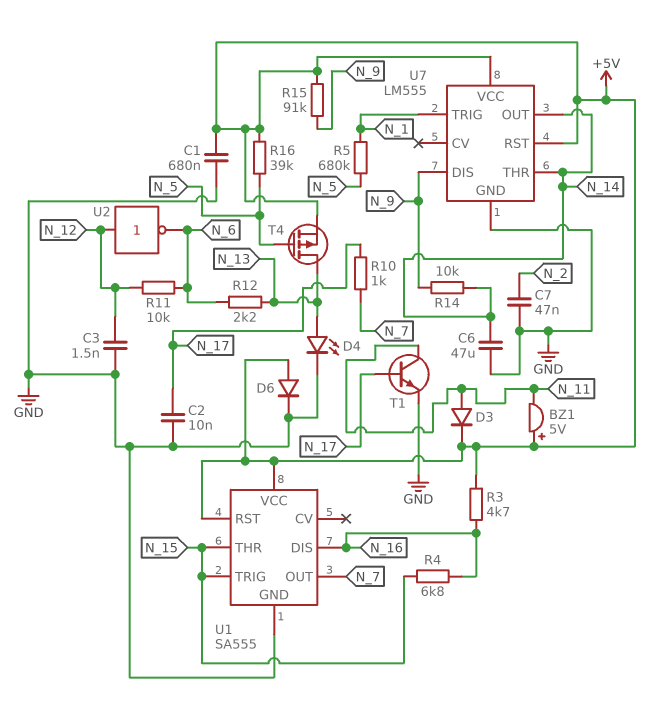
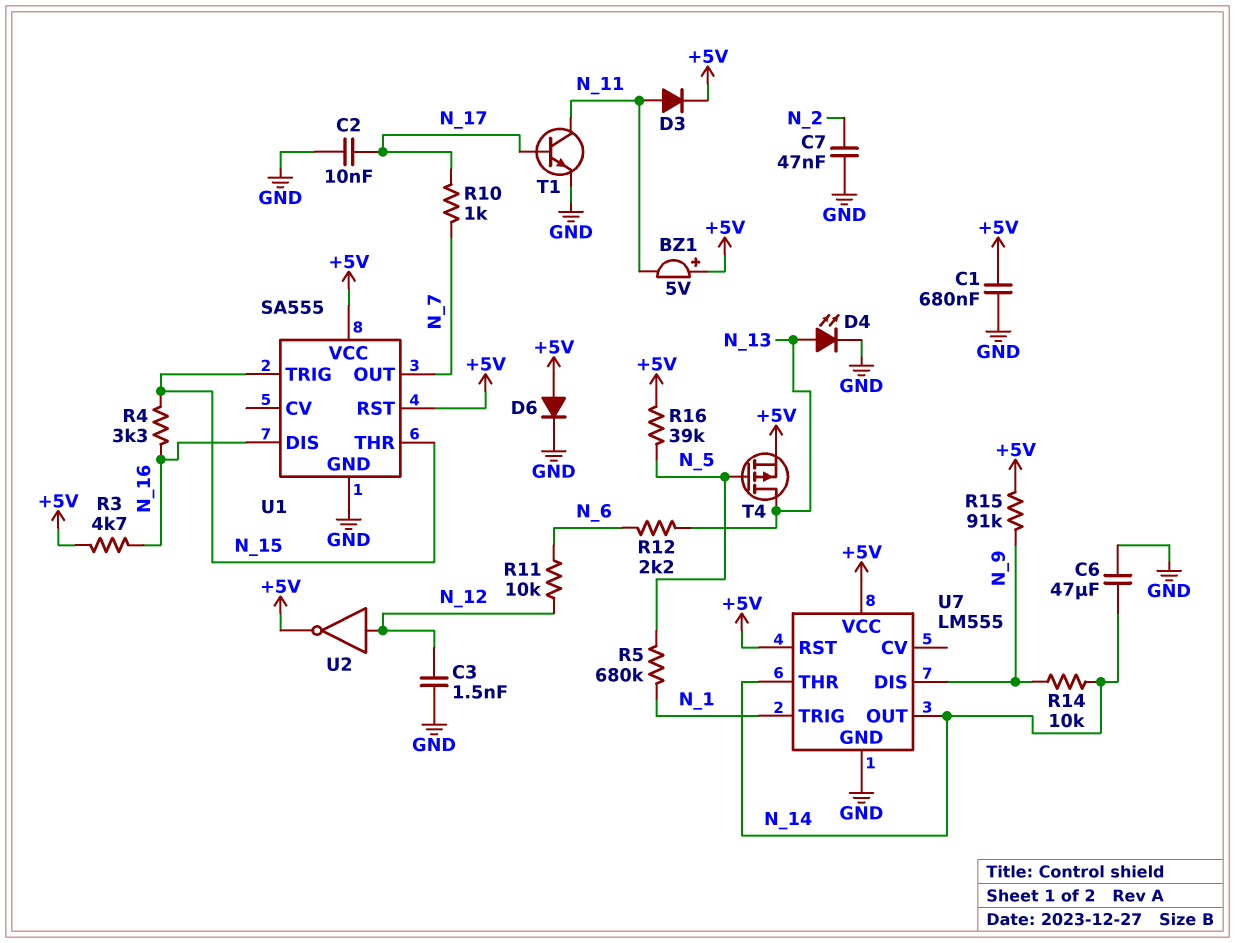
R4: 6.8k (N_15, N_16) -> 3.3k (N_15, N_16)
U2: NOT (in N_12, out N_6) -> NOT (in N_12, out +5V)

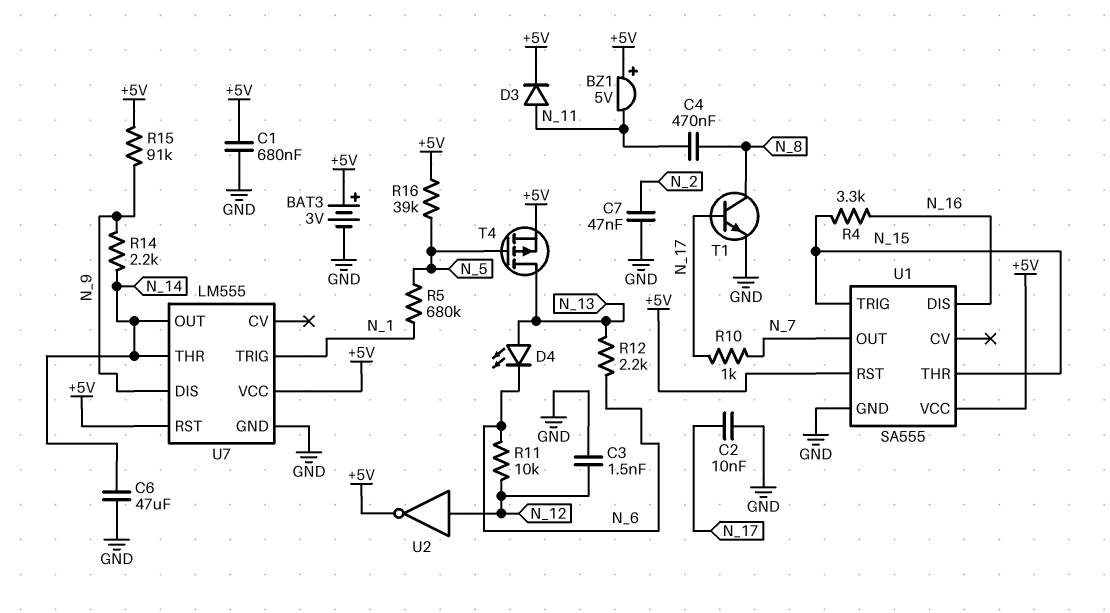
BAT3: none -> 3V (plus +5V, minus GND)
C4: none -> 470nF (N_8, N_11)
D4: LED (A N_13, K GND) -> LED (A N_13, K N_6)
D6: diode (A +5V, K GND) -> none
R3: 4.7k (+5V, N_16) -> none
R14: 10k (N_9, N_14) -> 2.2k (N_9, N_14)
T1: NPN (B N_17, C N_11, E GND) -> NPN (B N_17, C N_8, E GND)

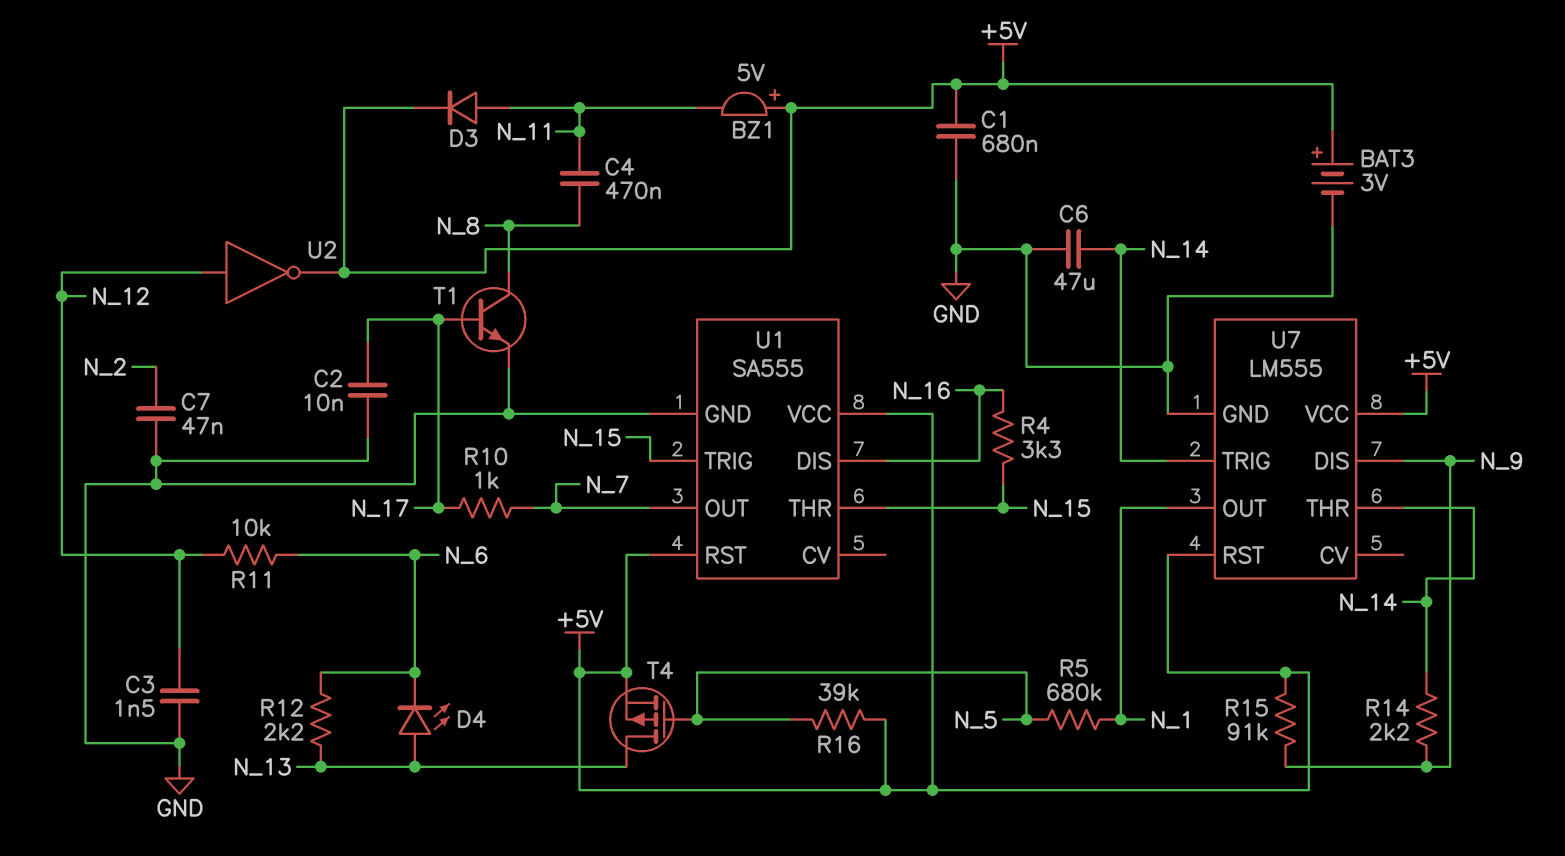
U7 pin OUT: N_14 -> N_1
U7 pin TRIG: N_1 -> N_14

